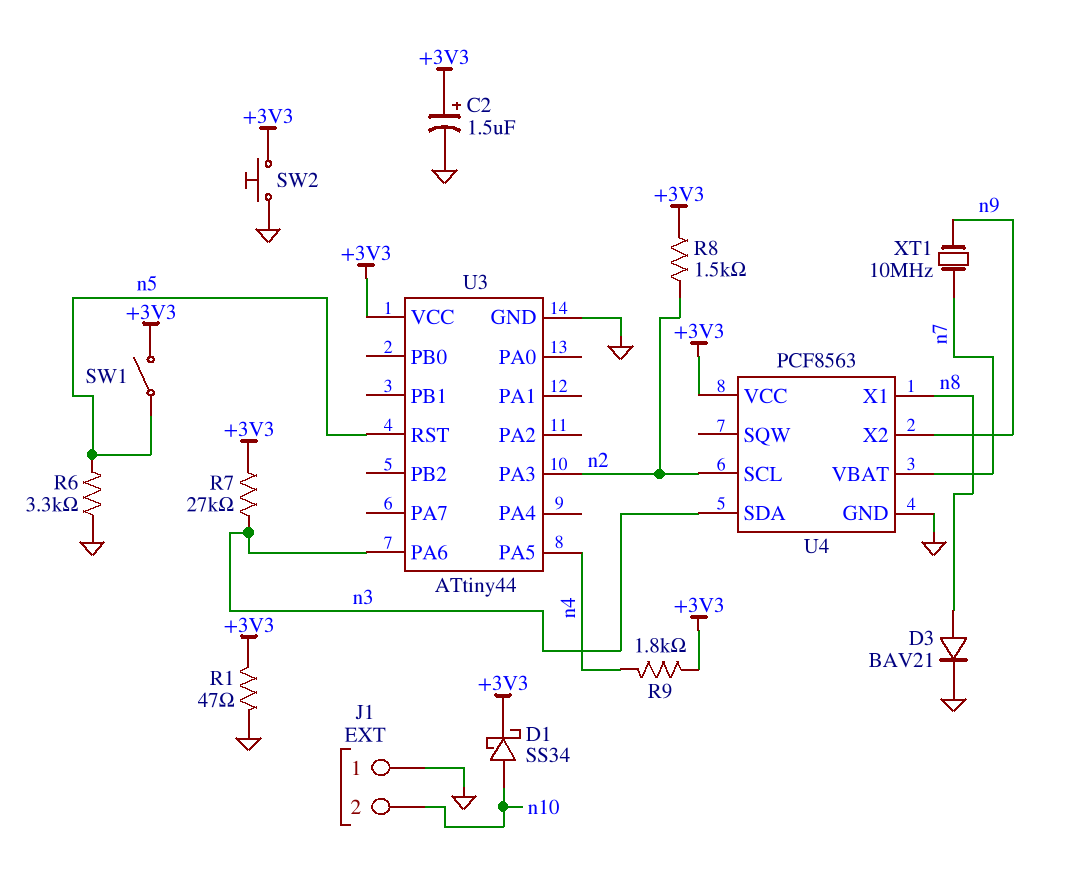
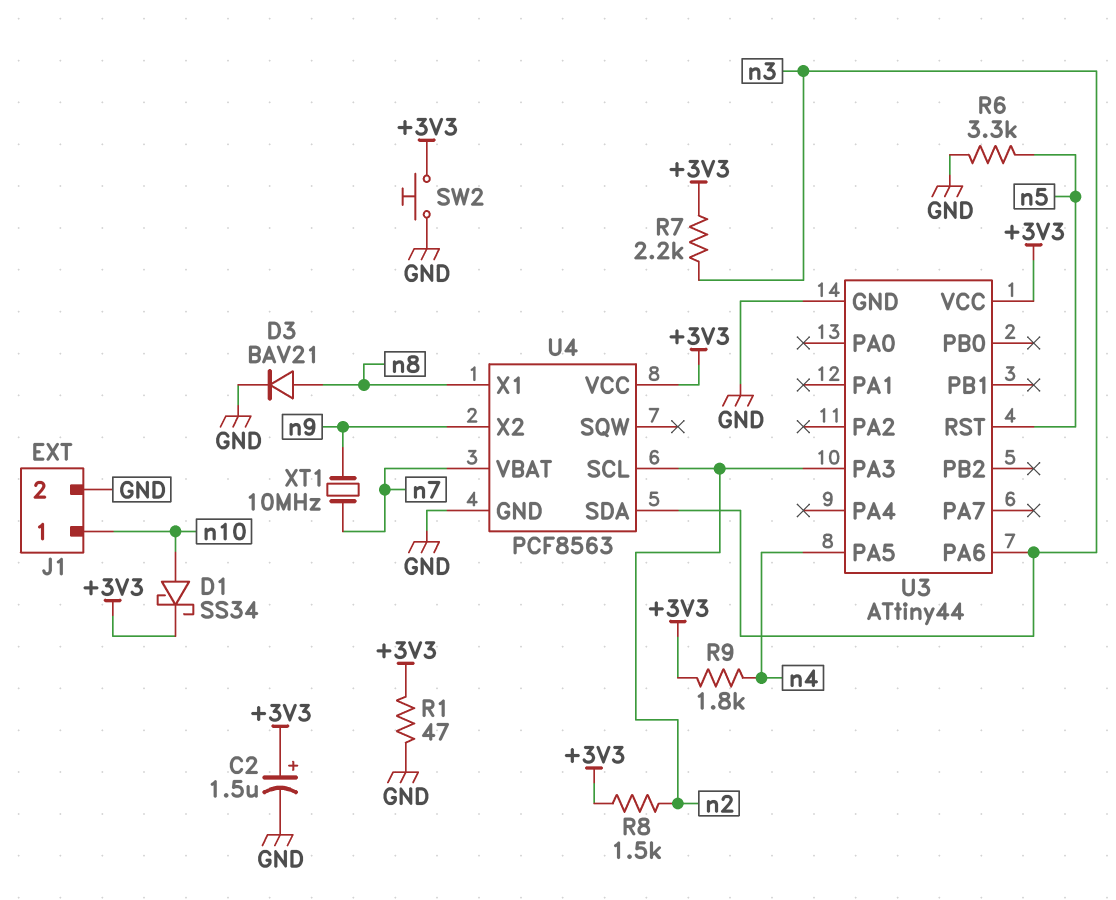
J1 pin 1: GND -> n10
J1 pin 2: n10 -> GND
R7: 27k (+3V3, n3) -> 2.2k (+3V3, n3)
SW1: switch (+3V3, n5) -> none

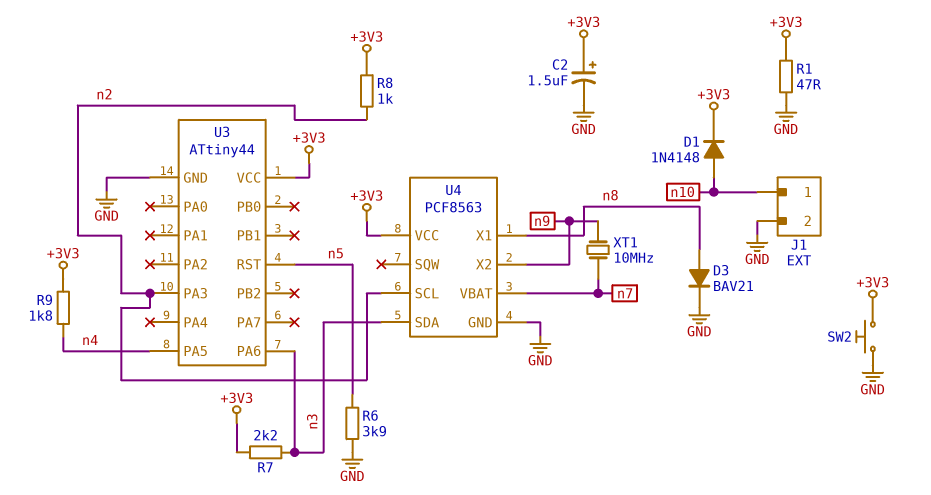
D1: schottky SS34 (A n10, K +3V3) -> diode 1N4148 (A n10, K +3V3)
R6: 3.3k (GND, n5) -> 3.9k (GND, n5)
R8: 1.5k (+3V3, n2) -> 1k (+3V3, n2)

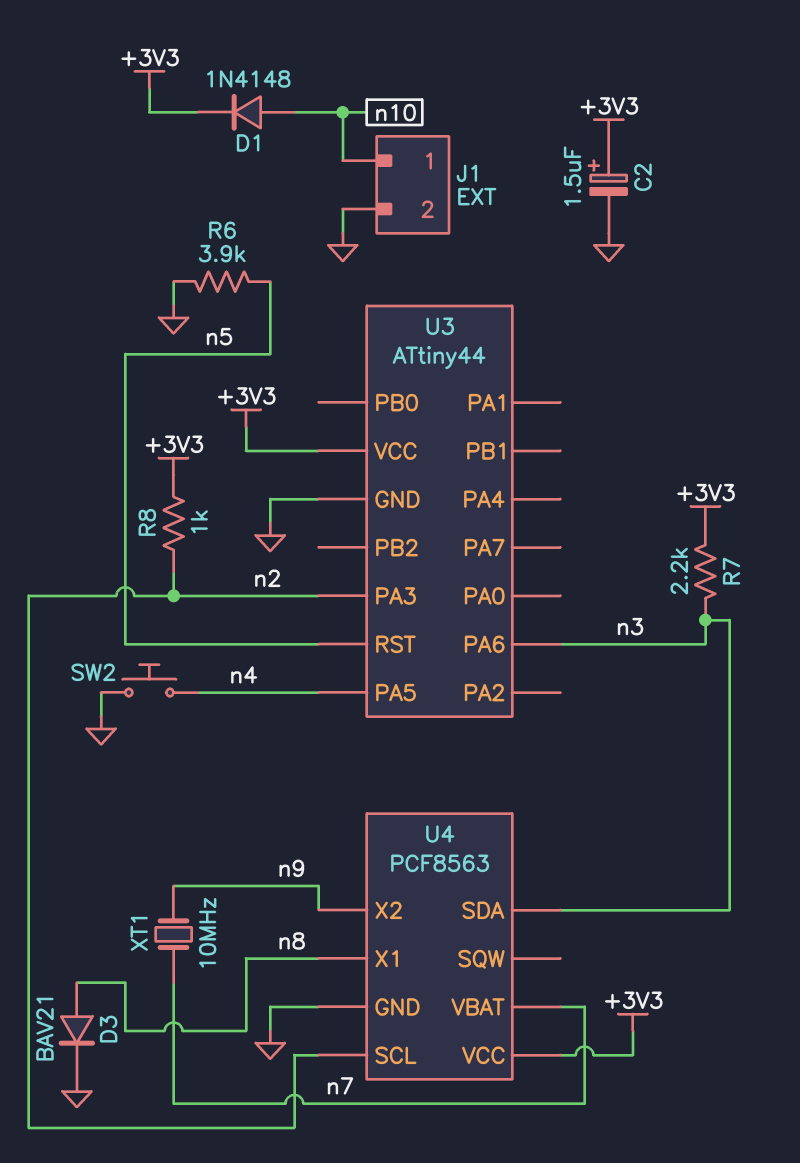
R1: 47 (+3V3, GND) -> none
R9: 1.8k (+3V3, n4) -> none
SW2: button (+3V3, GND) -> button (GND, n4)

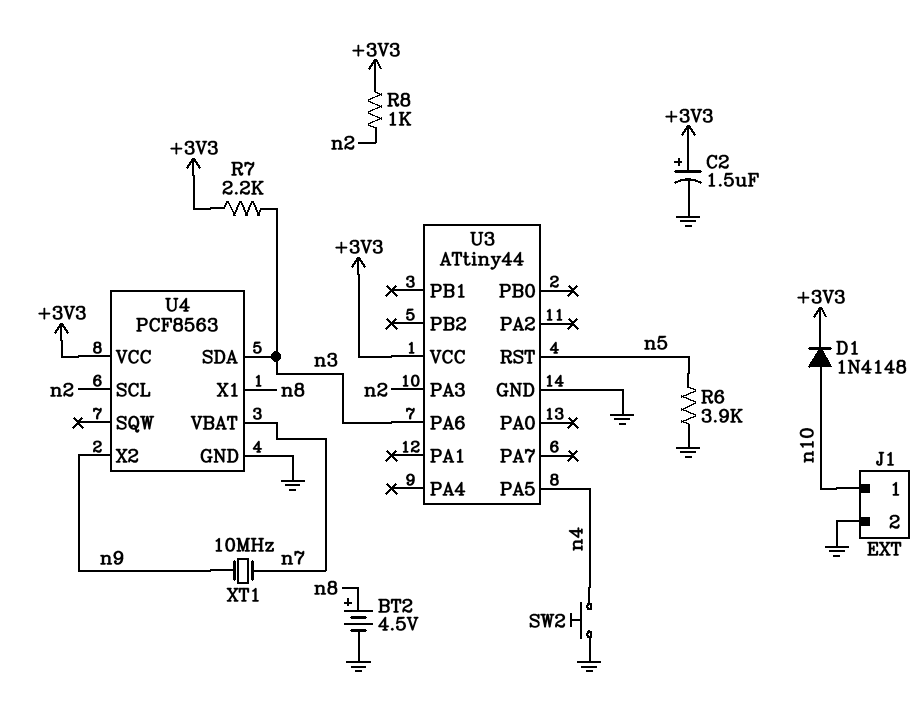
BT2: none -> 4.5V (plus n8, minus GND)
D3: diode BAV21 (A n8, K GND) -> none

